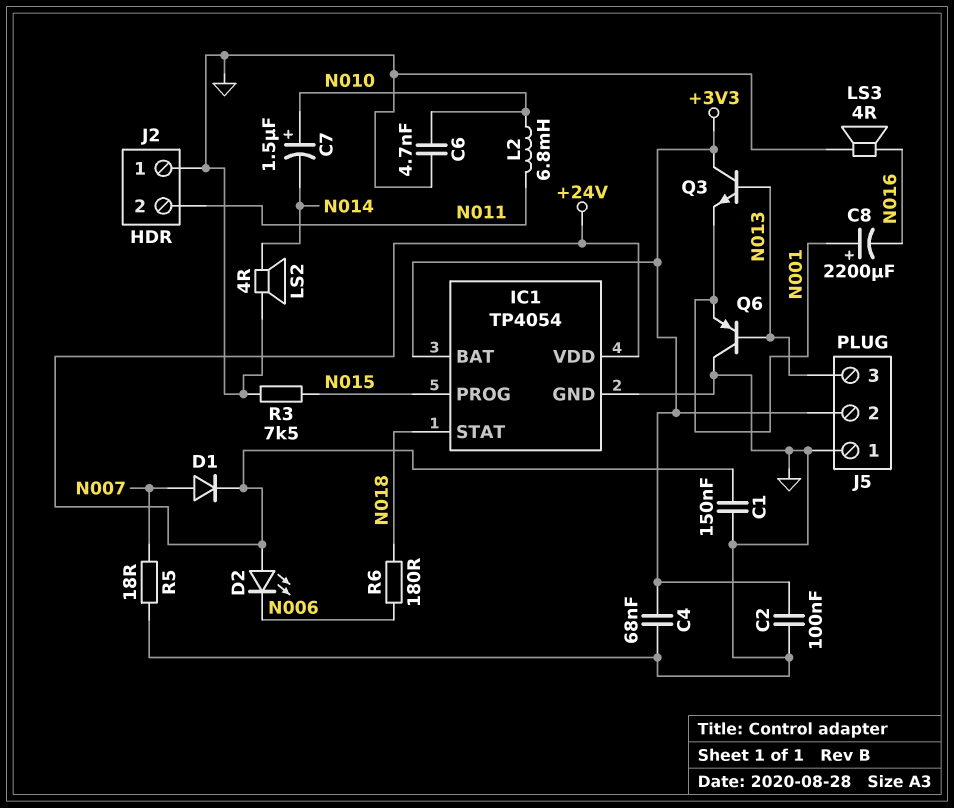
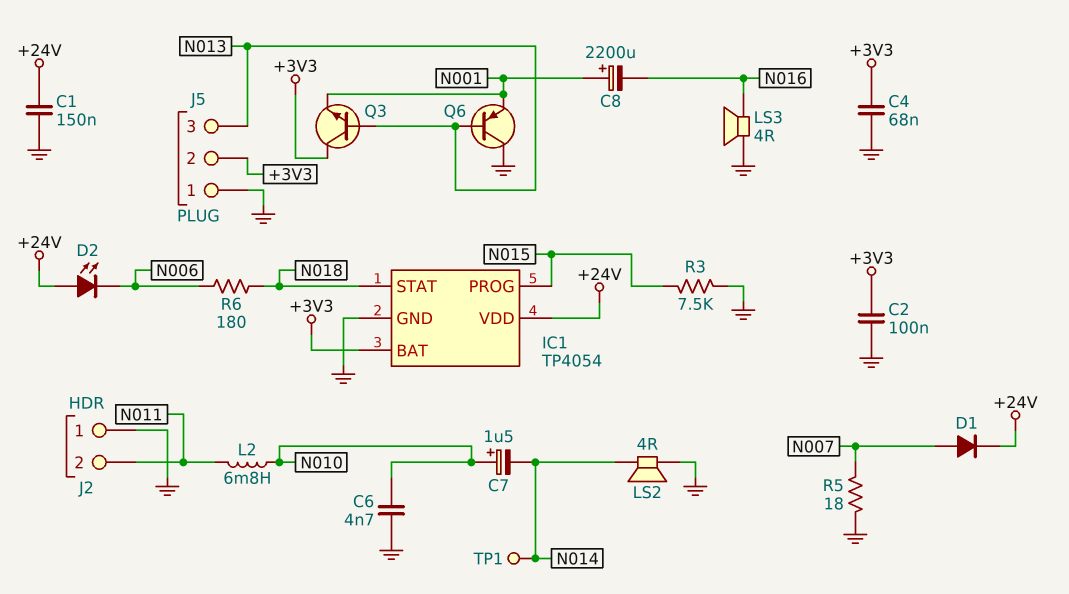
TP1: none -> test point (N014)

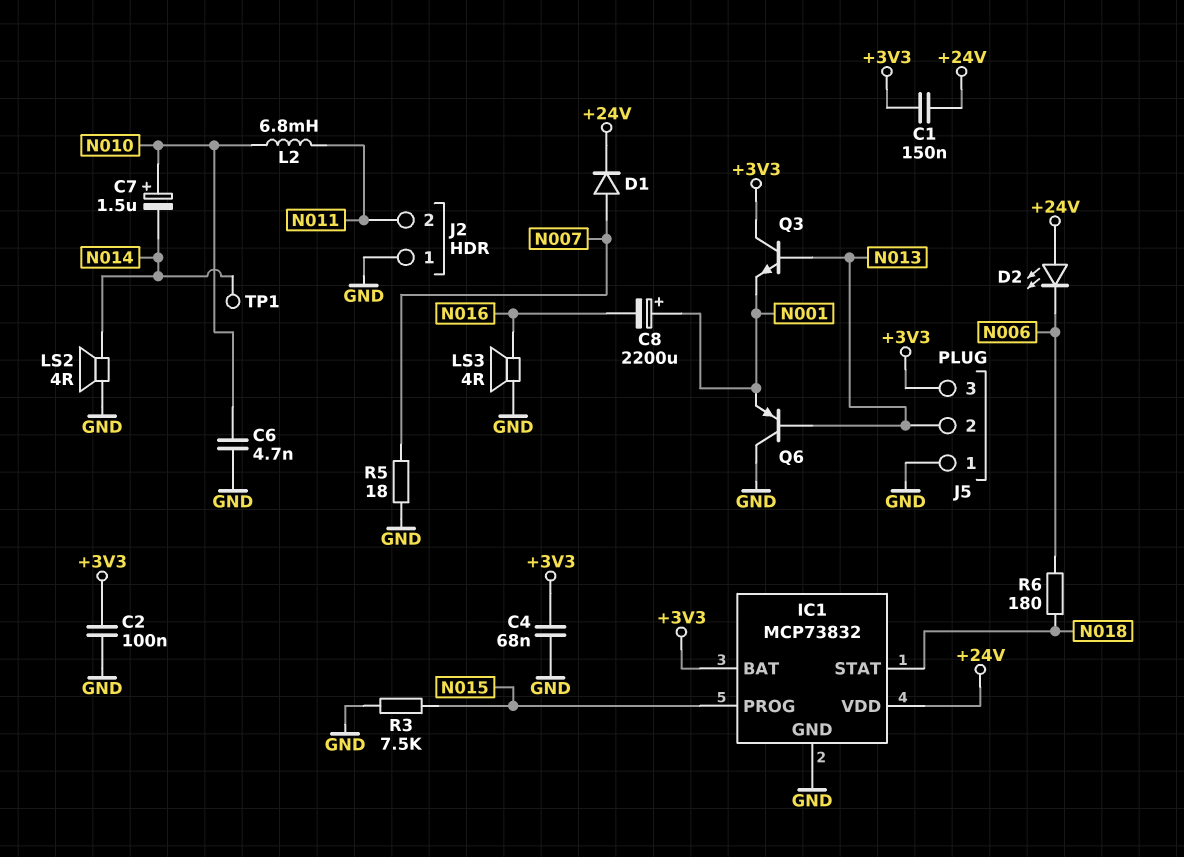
C1: 150nF (+24V, GND) -> 150nF (+3V3, +24V)
IC1: TP4054 -> MCP73832
J5 pin 2: +3V3 -> N013
J5 pin 3: N013 -> +3V3

